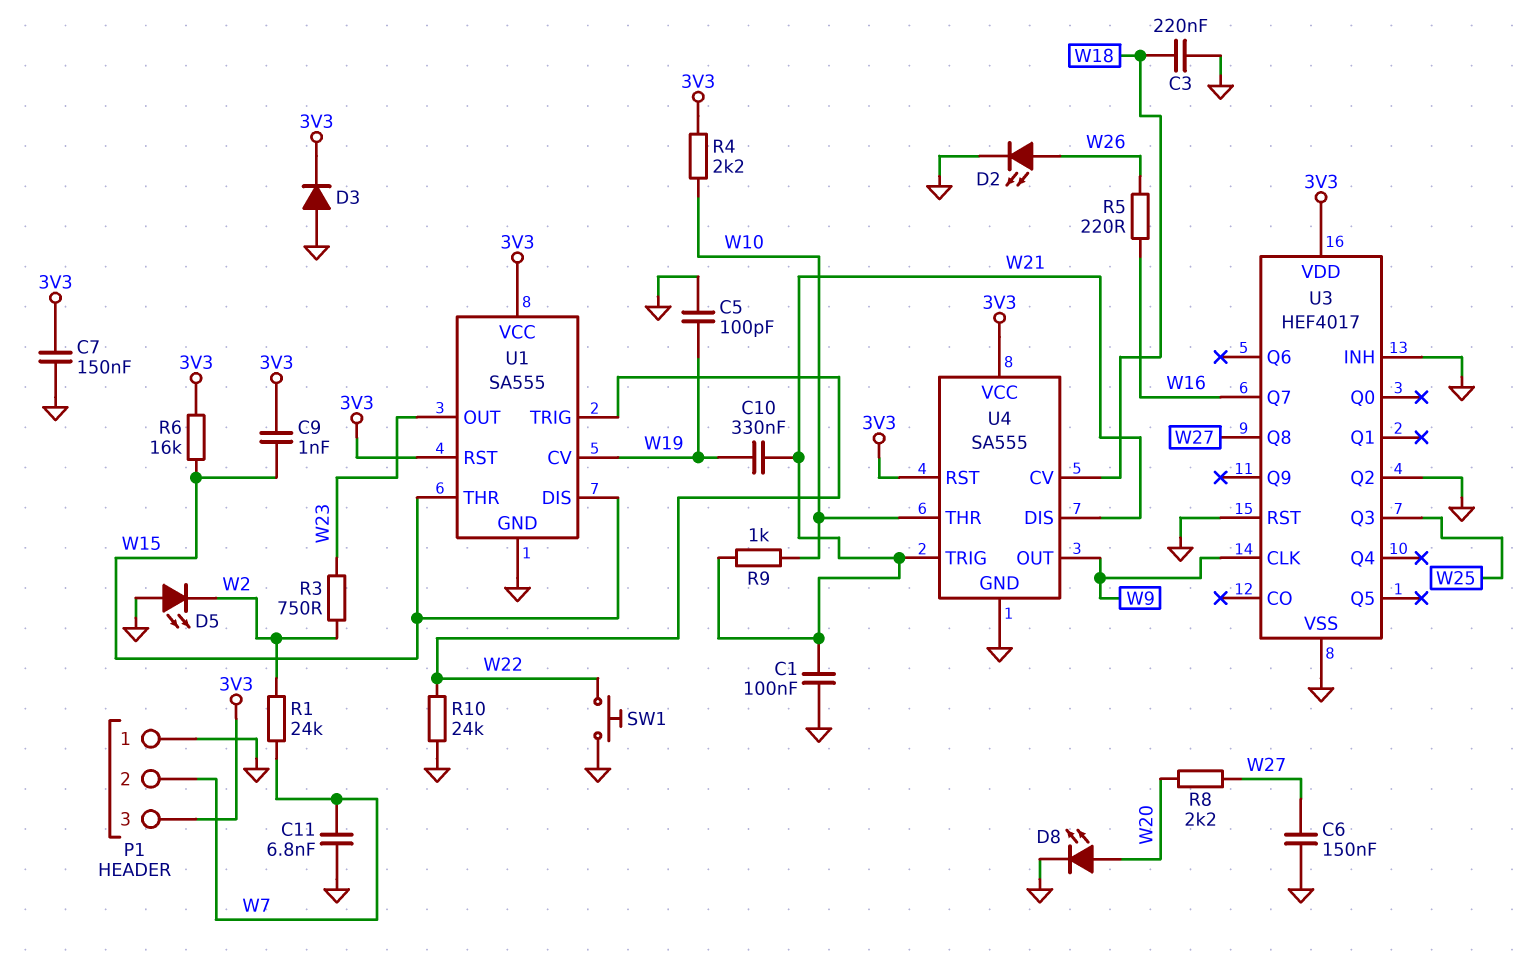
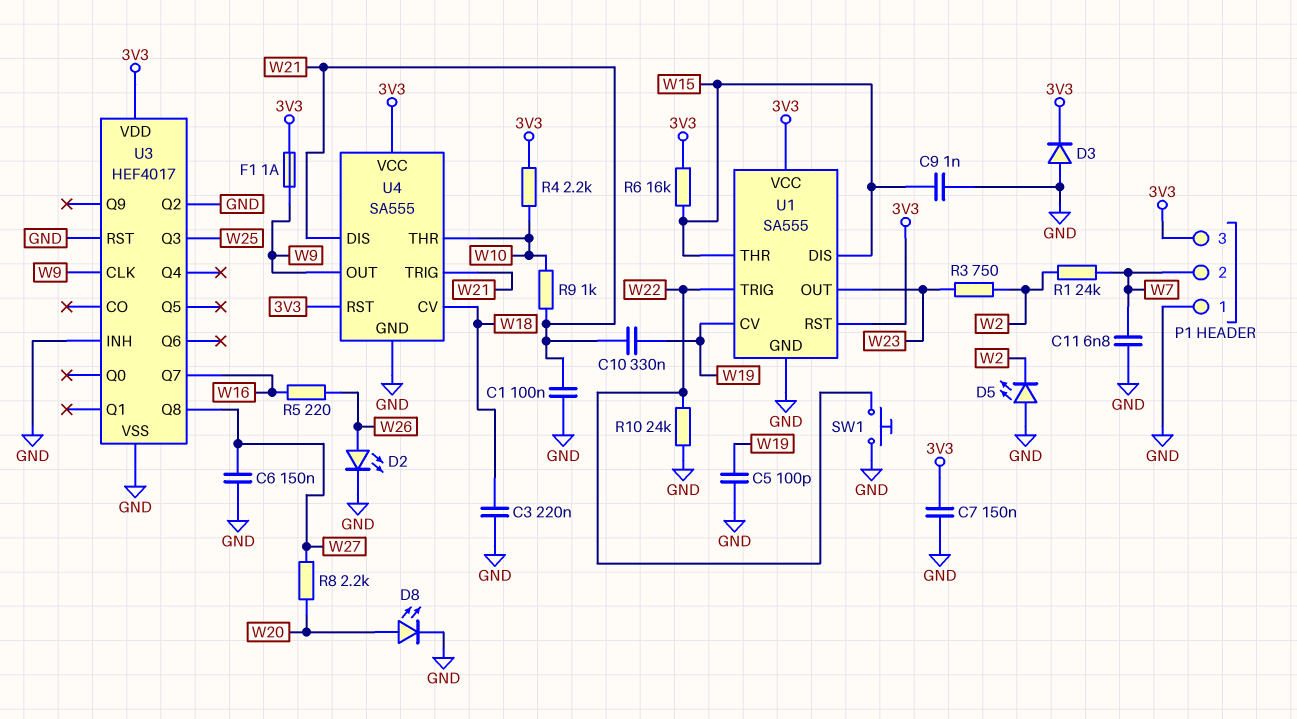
C9: 1nF (3V3, W15) -> 1nF (GND, W15)
F1: none -> 1A (3V3, W9)

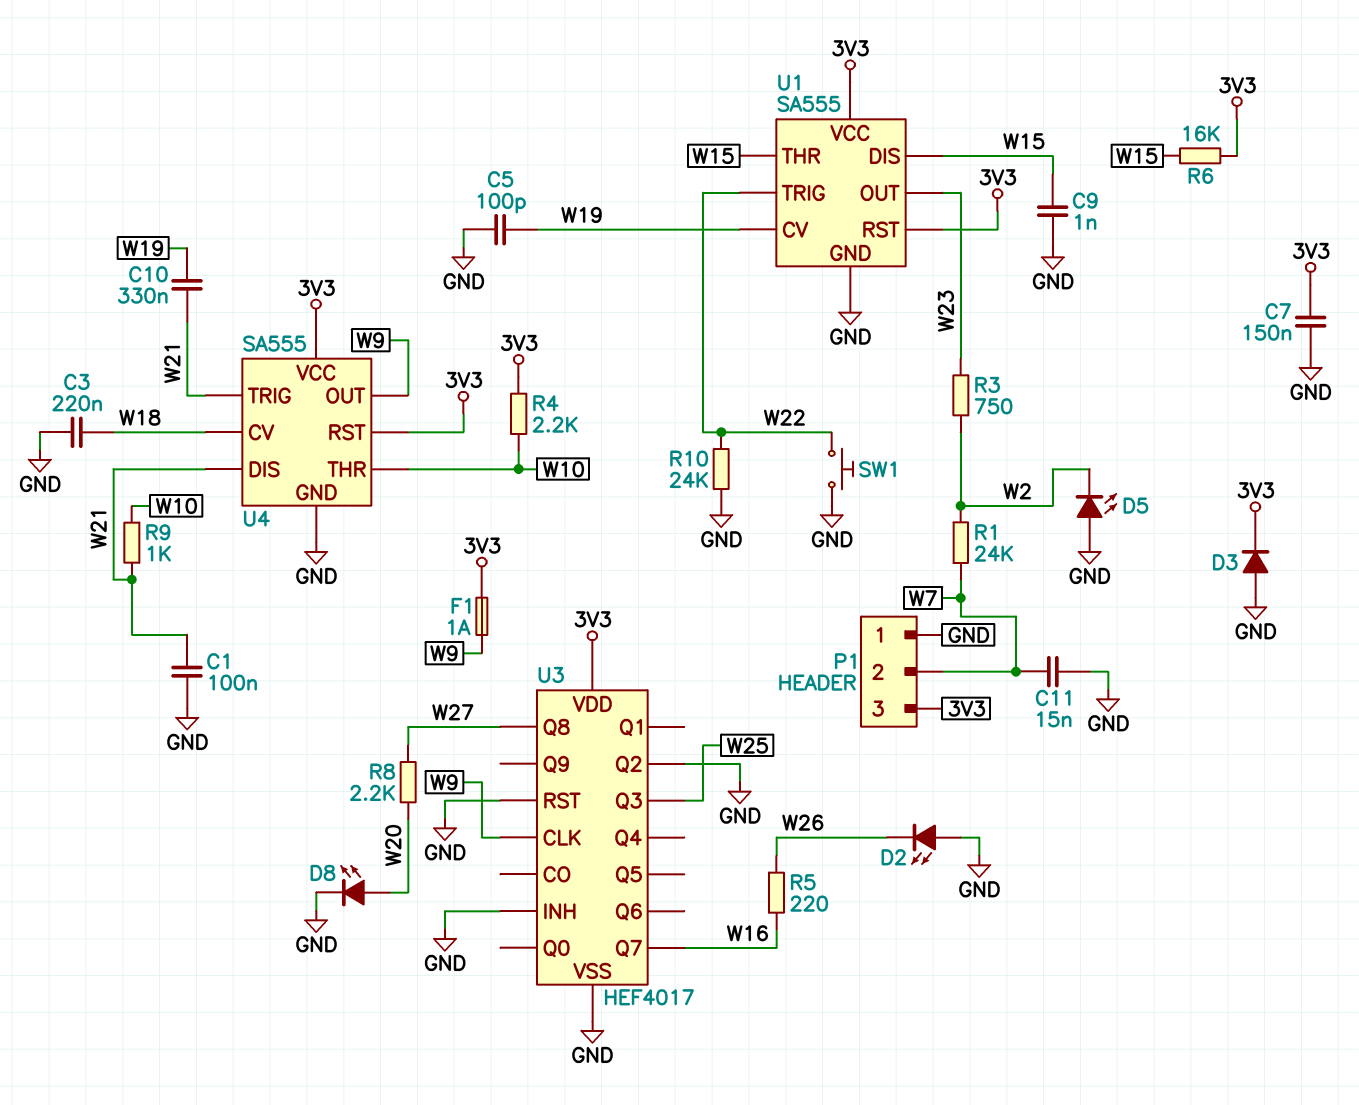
C6: 150nF (GND, W27) -> none
C11: 6.8nF (GND, W7) -> 15nF (GND, W7)
D2: LED (A W26, K GND) -> LED (A GND, K W26)

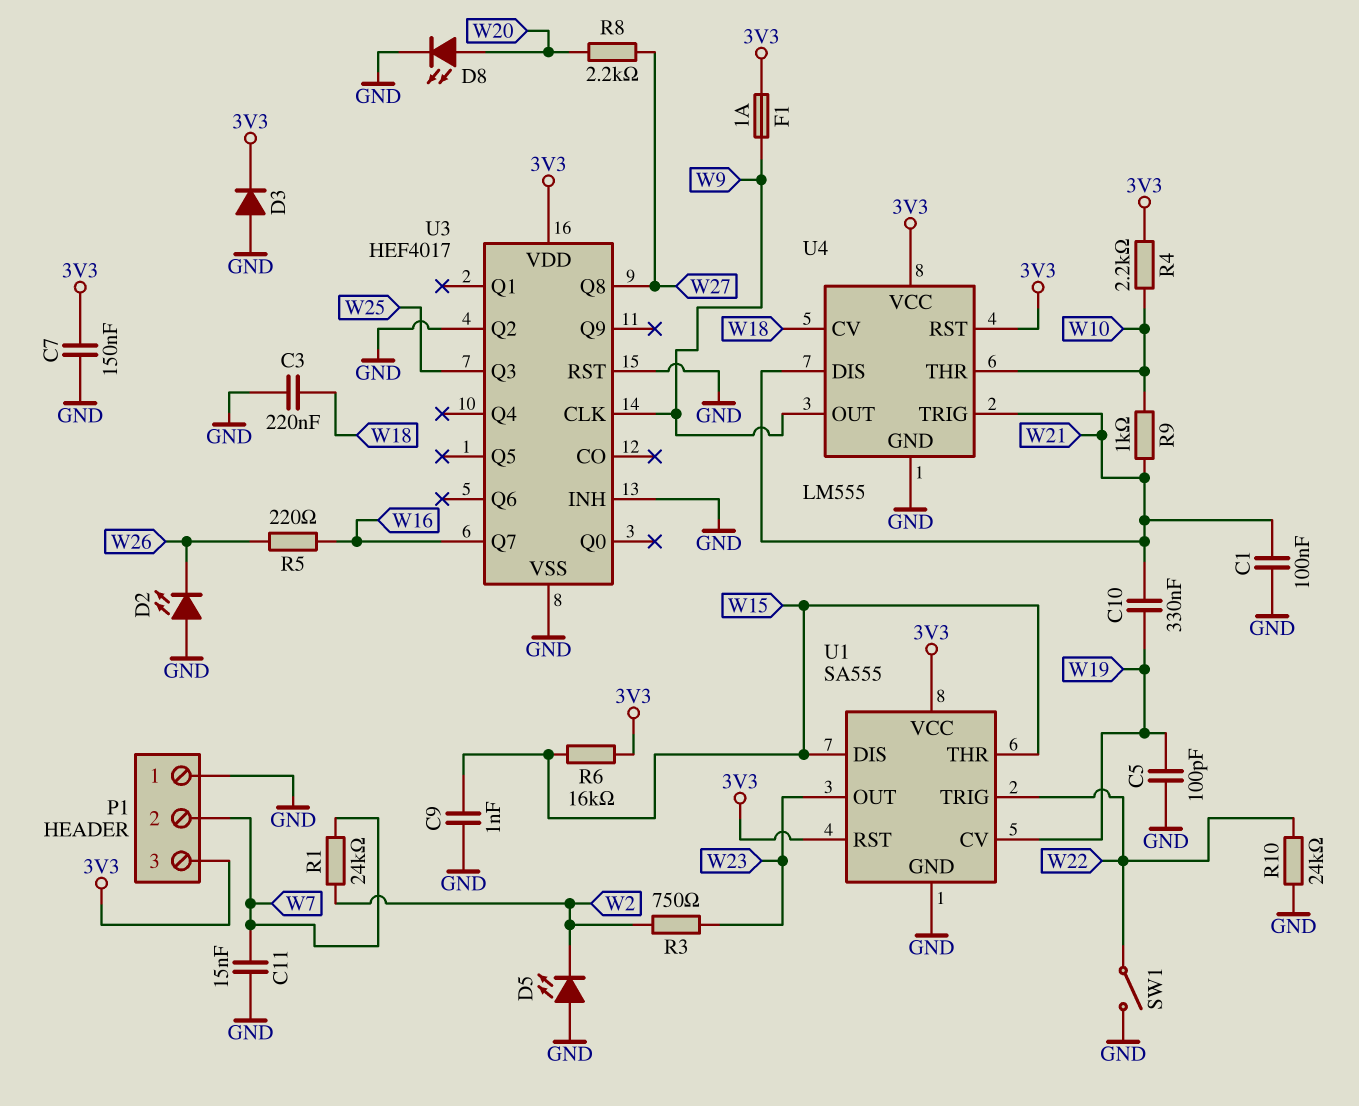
SW1: button (GND, W22) -> switch (GND, W22)
U4: SA555 -> LM555

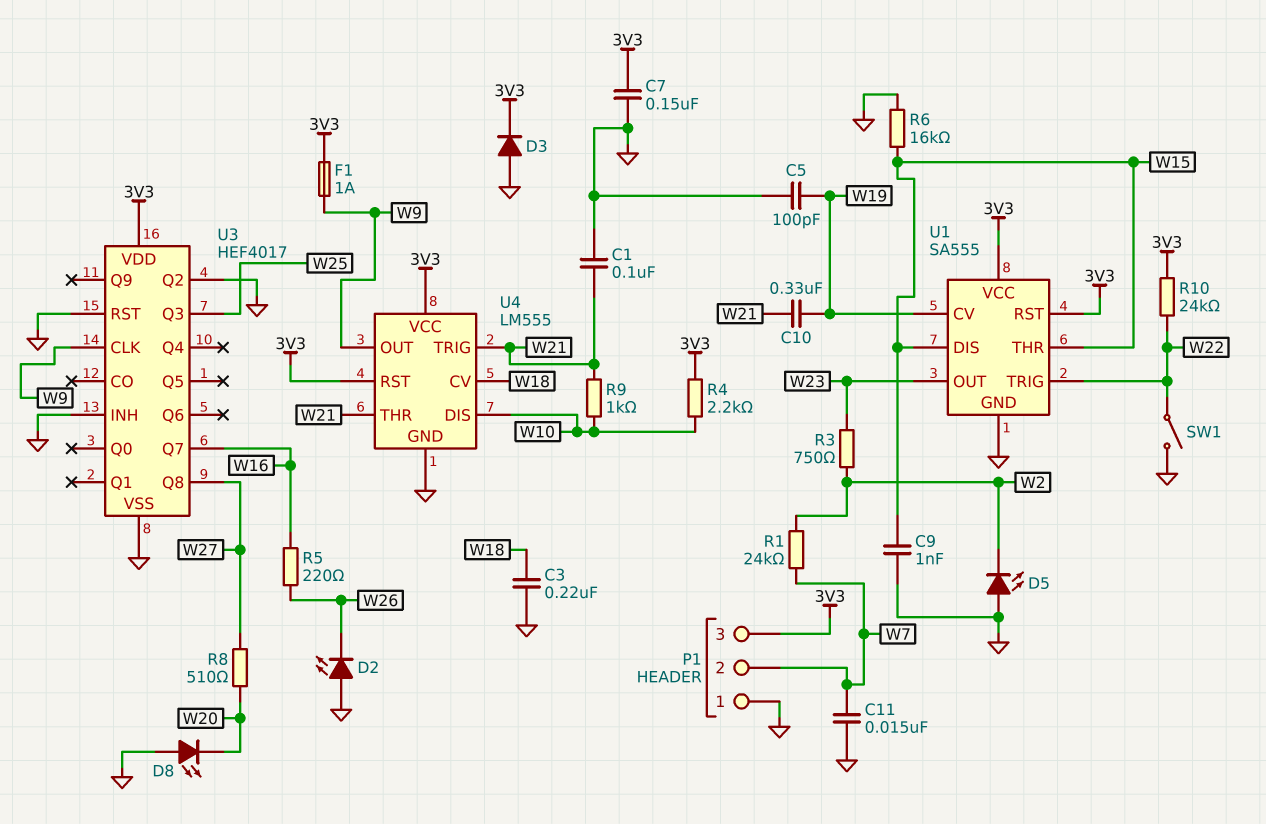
D8: LED (A W20, K GND) -> LED (A GND, K W20)
R6: 16k (3V3, W15) -> 16k (GND, W15)
R8: 2.2k (W20, W27) -> 510 (W20, W27)
R10: 24k (GND, W22) -> 24k (3V3, W22)
U4 pin DIS: W21 -> W10
U4 pin THR: W10 -> W21

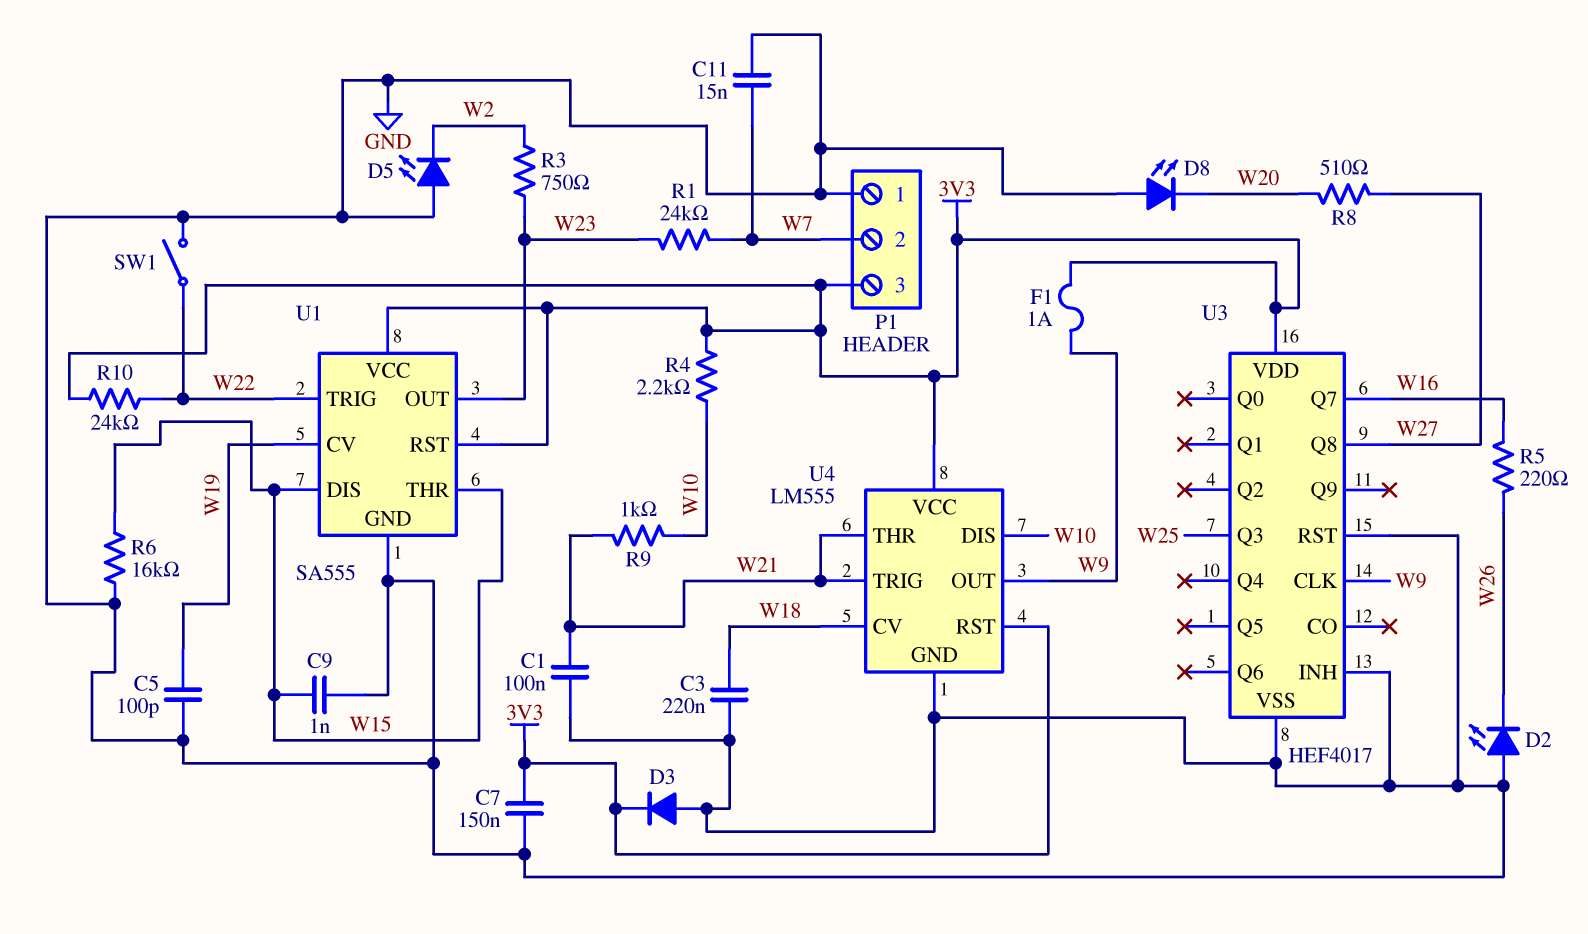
C10: 330nF (W19, W21) -> none
R1: 24k (W2, W7) -> 24k (W7, W23)
U3 pin Q2: GND -> none

